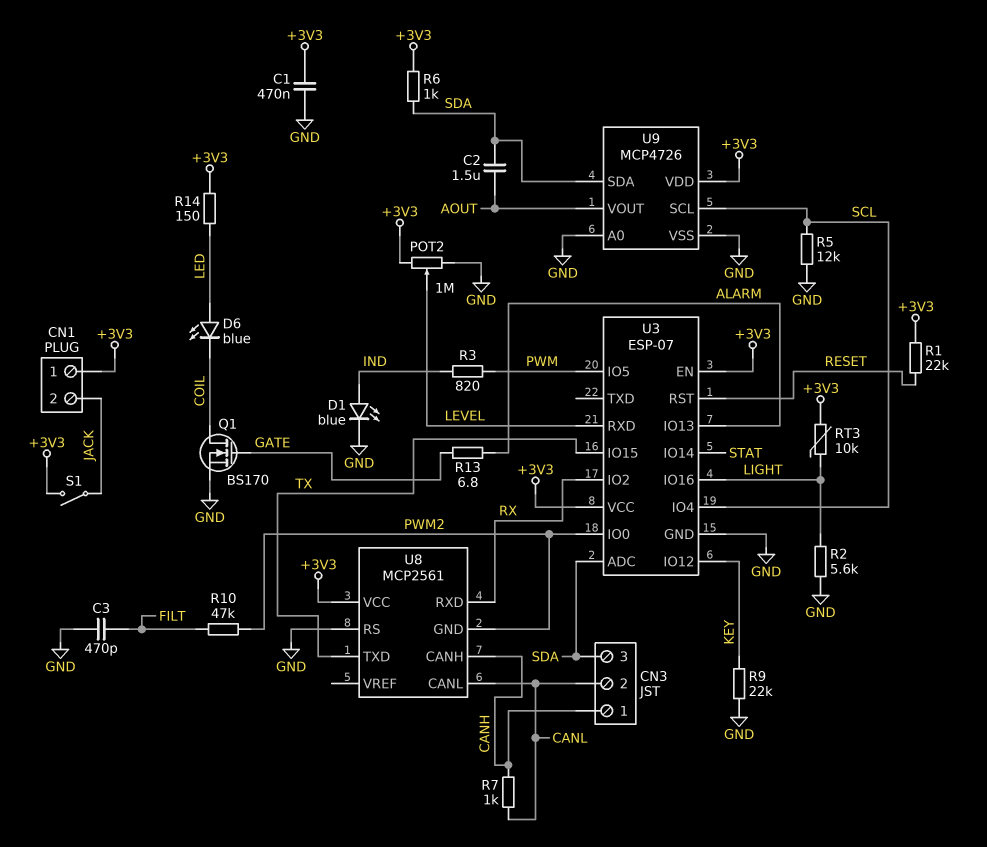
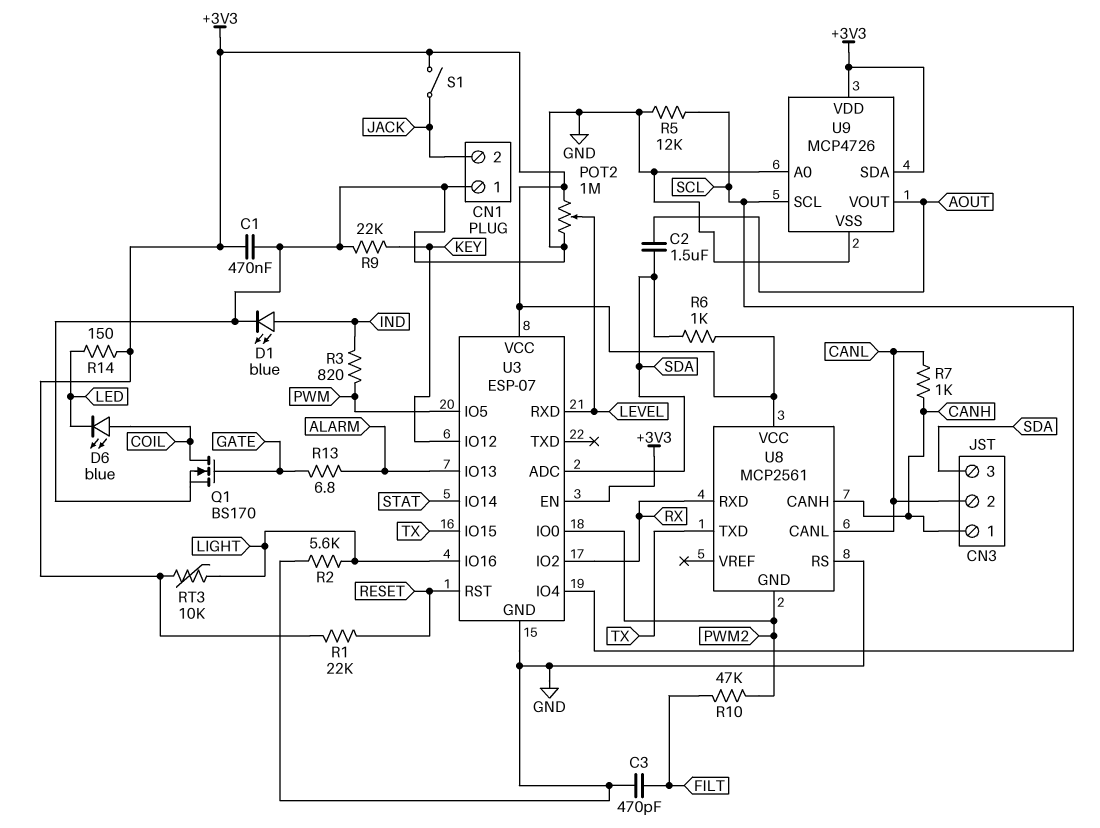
CN1 pin 1: +3V3 -> GND
D6: LED blue (A LED, K COIL) -> LED blue (A COIL, K LED)
U9 pin SDA: SDA -> +3V3

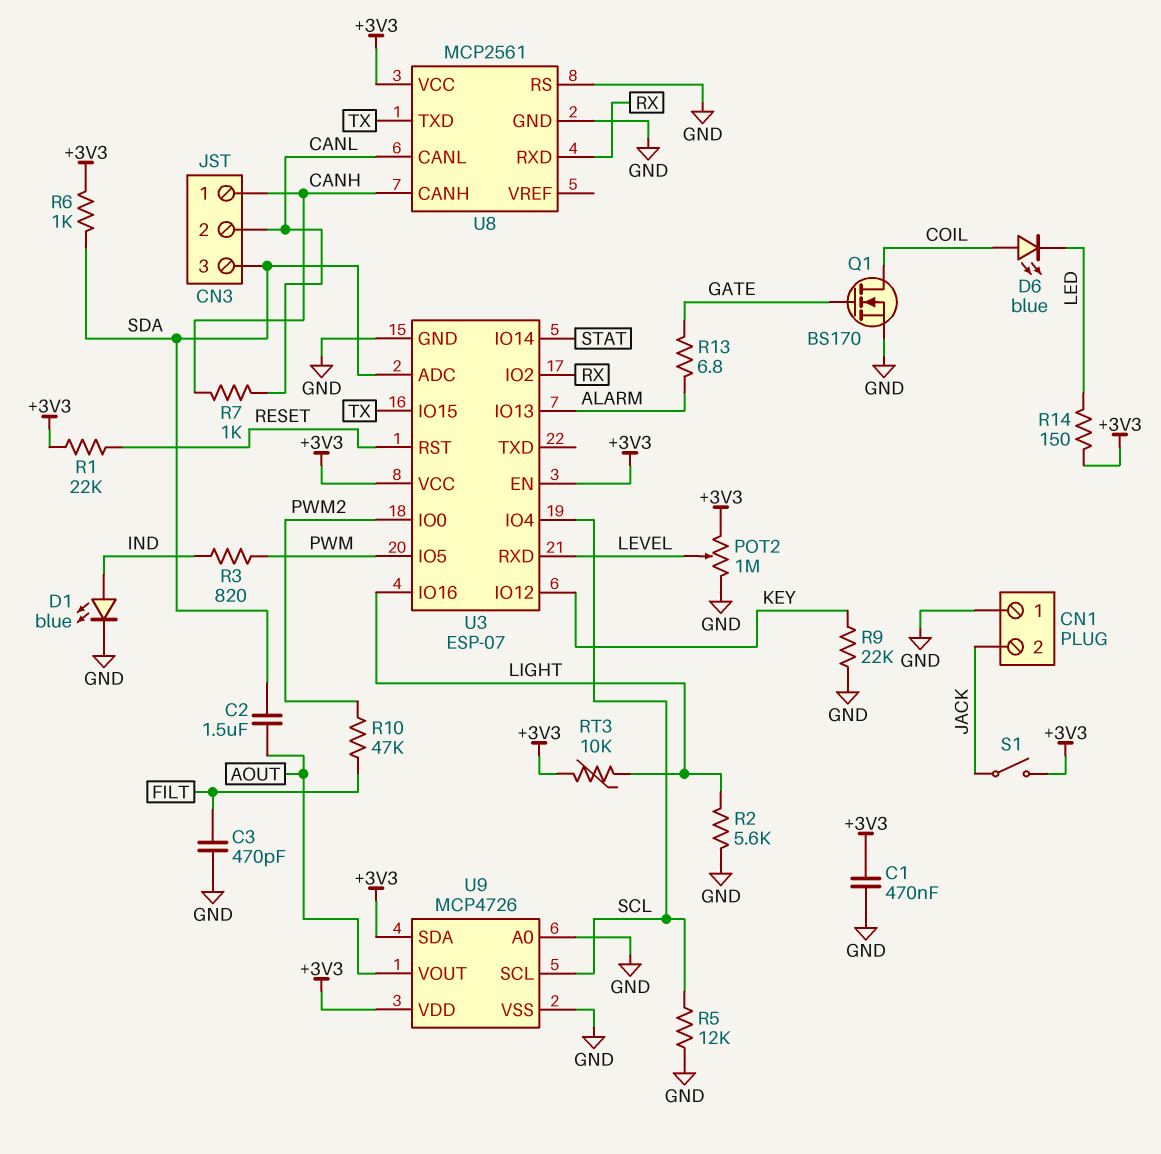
U8 pin GND: PWM2 -> GND

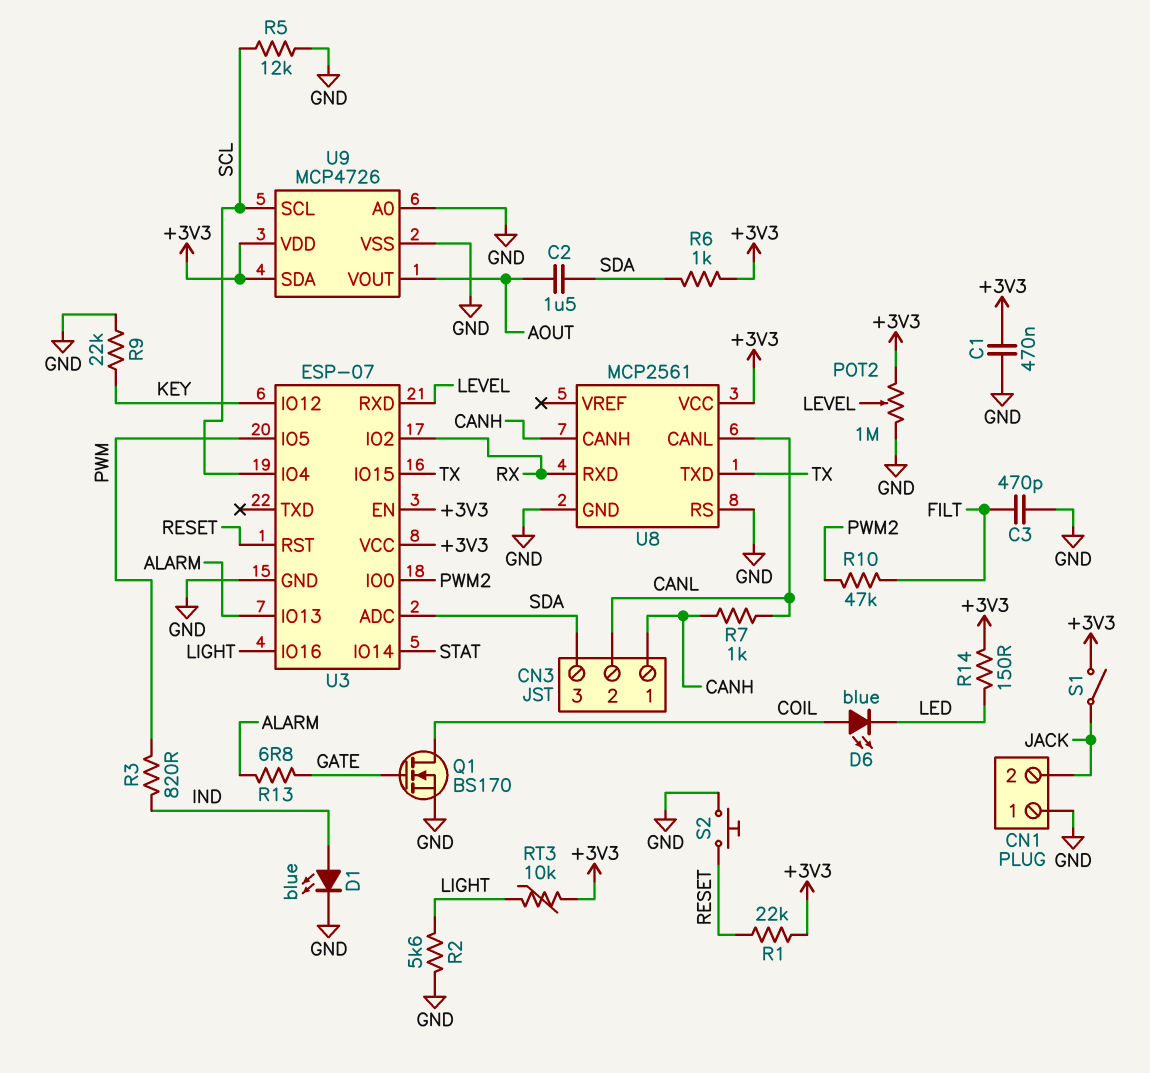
S2: none -> button (GND, RESET)

